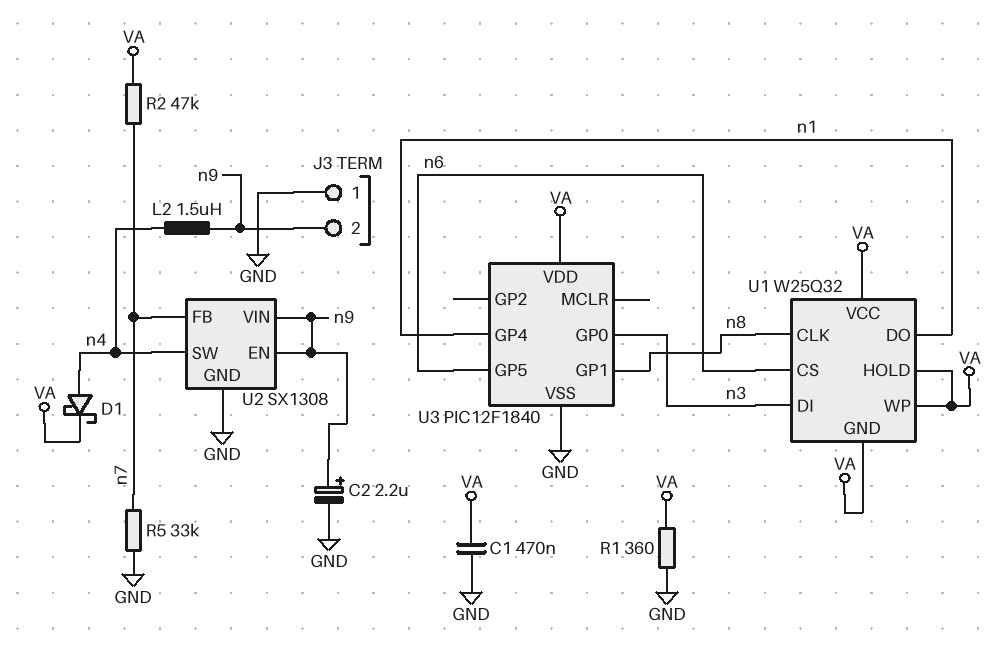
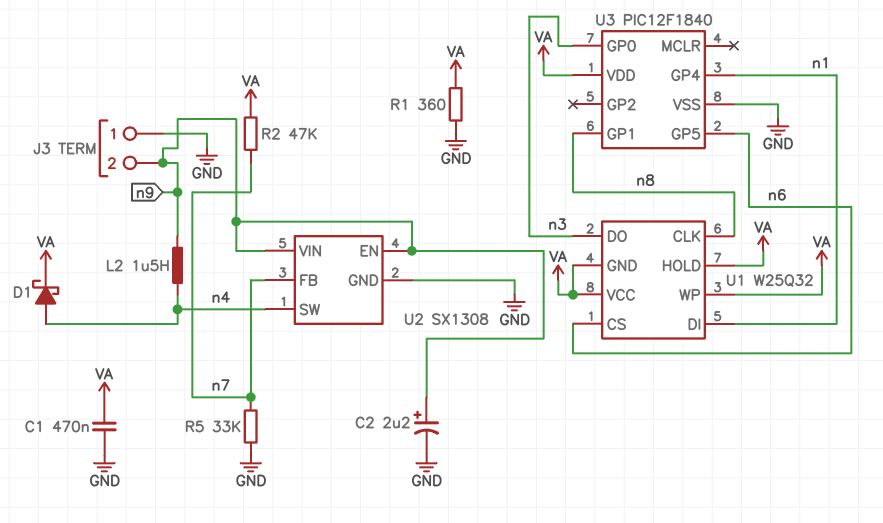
U1 pin DI: n3 -> n1
U1 pin DO: n1 -> n3

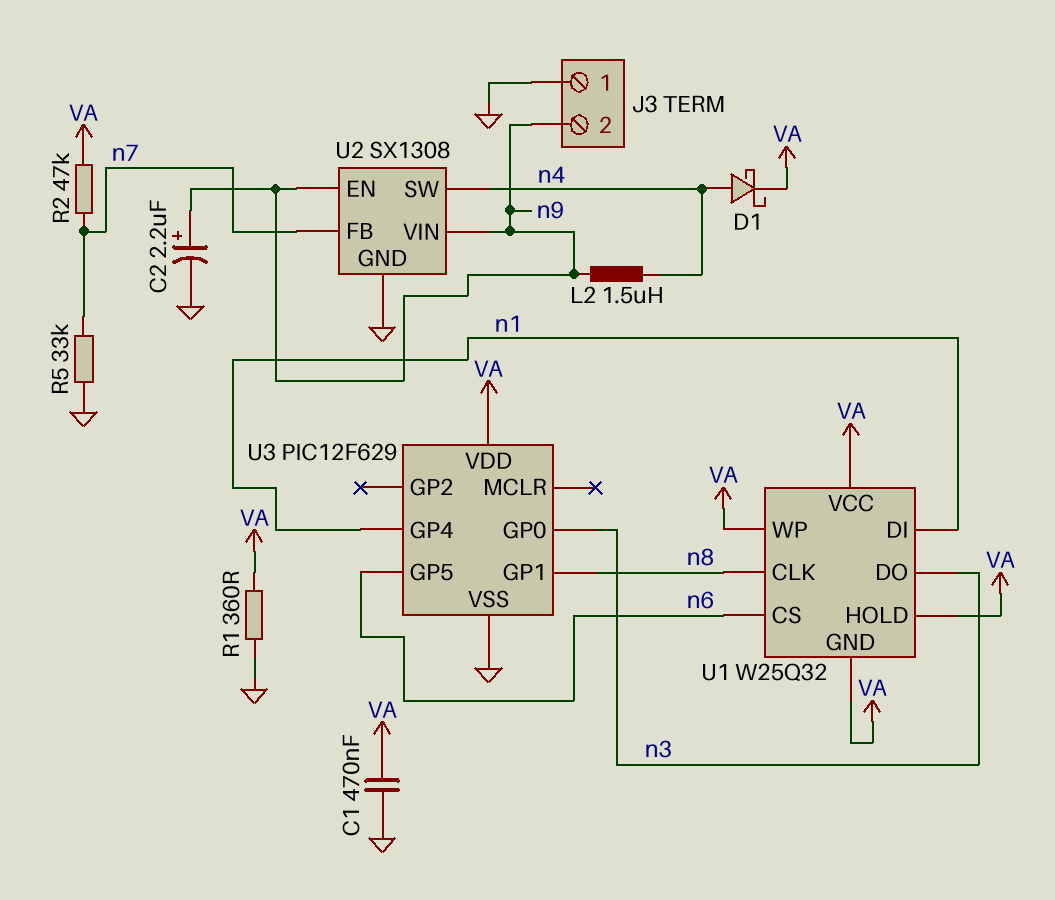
U3: PIC12F1840 -> PIC12F629

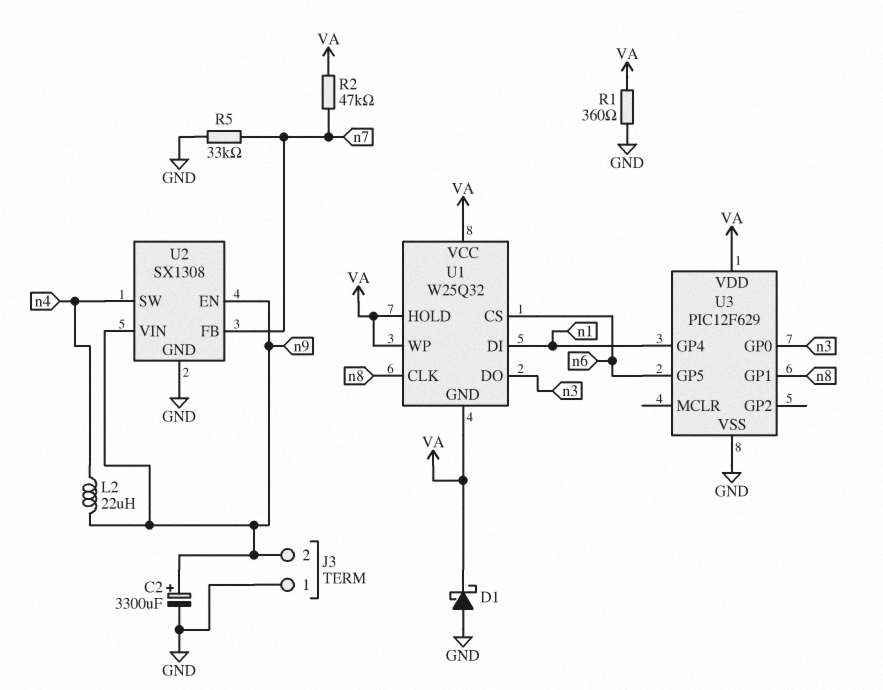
C1: 470nF (GND, VA) -> none
C2: 2.2uF (plus n9, minus GND) -> 3300uF (plus n9, minus GND)
D1: schottky (A n4, K VA) -> schottky (A GND, K VA)
L2: 1.5uH (n4, n9) -> 22uH (n4, n9)

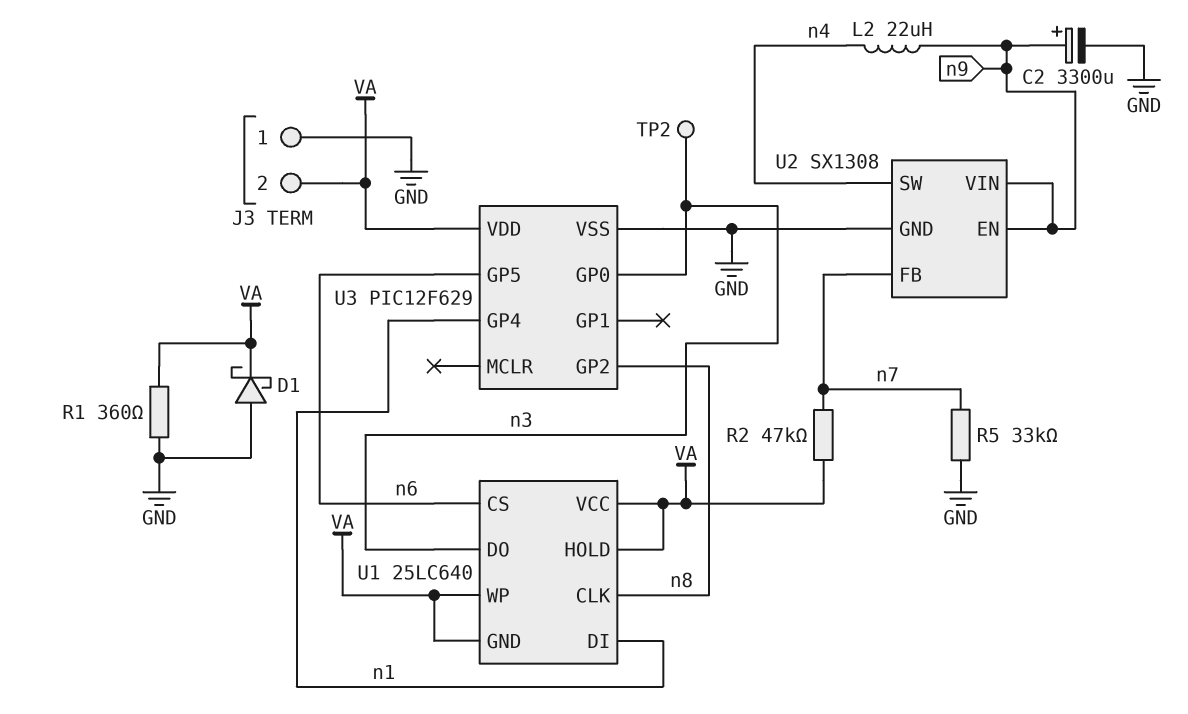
J3 pin 2: n9 -> VA
TP2: none -> test point (n3)
U1: W25Q32 -> 25LC640
U3 pin GP1: n8 -> none
U3 pin GP2: none -> n8

